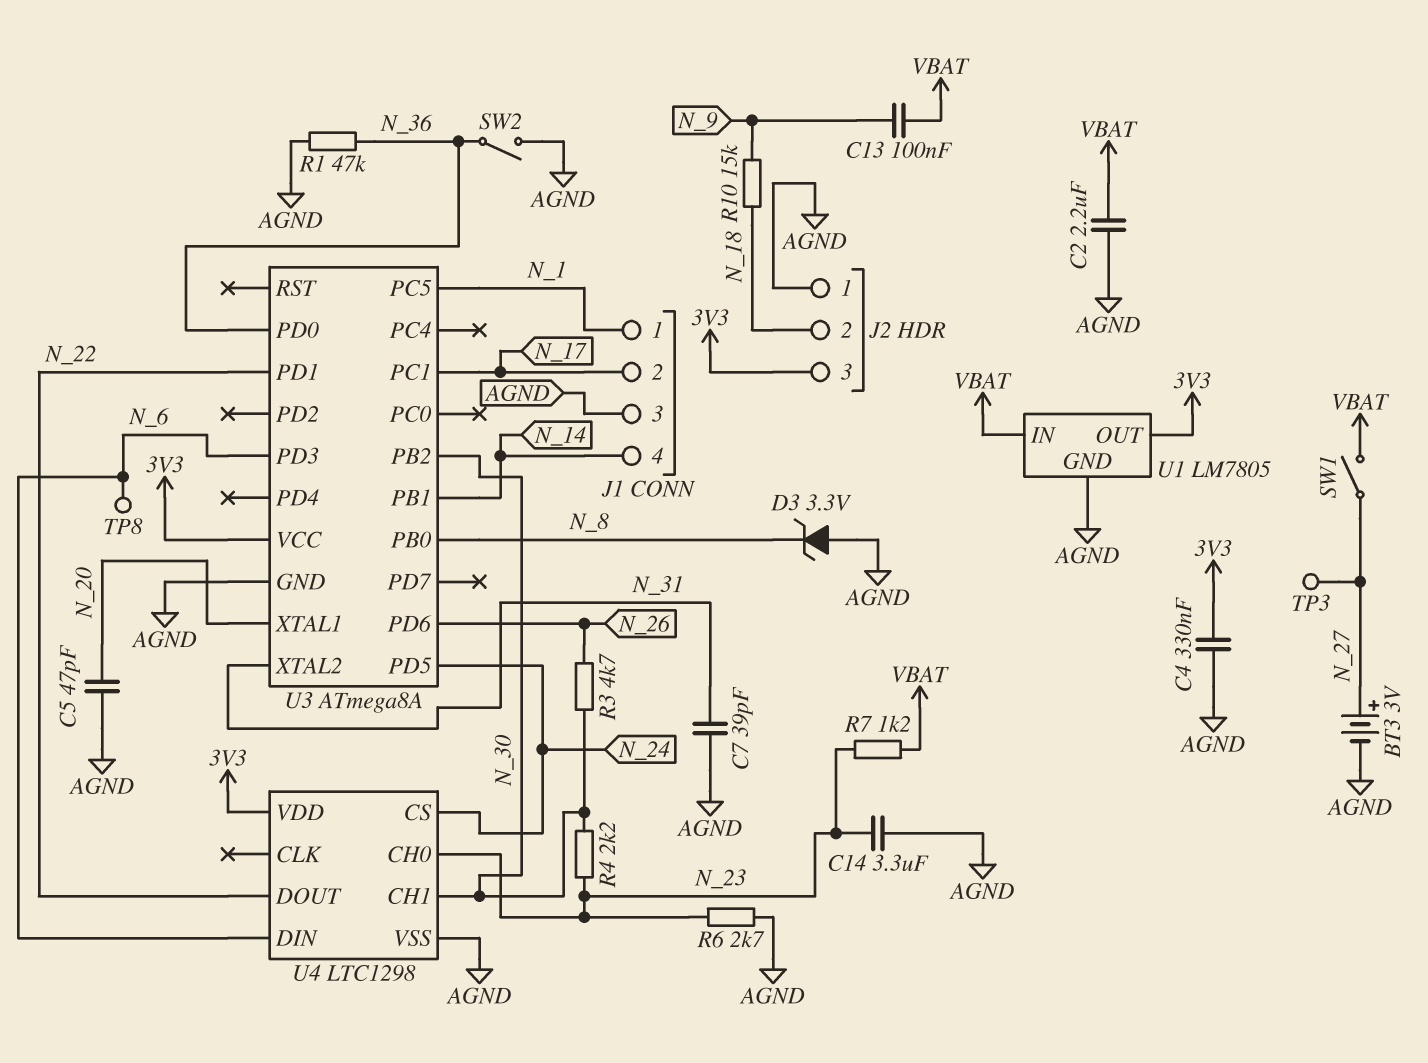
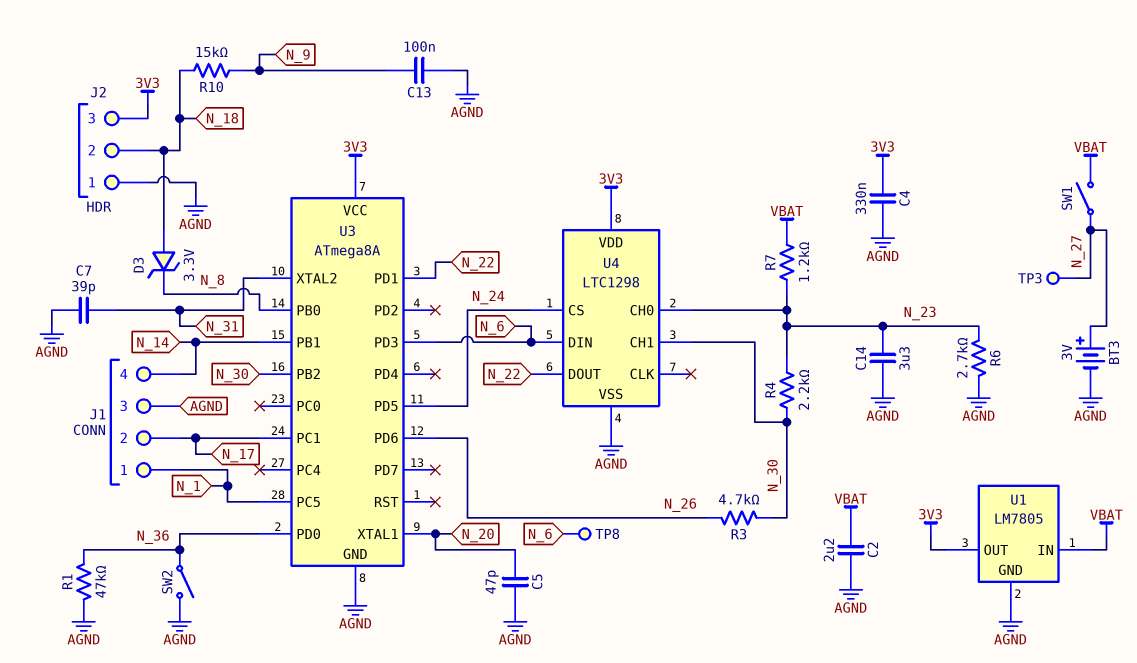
C13: 100nF (N_9, VBAT) -> 100nF (AGND, N_9)
D3: zener 3.3V (A AGND, K N_8) -> zener 3.3V (A N_18, K N_8)

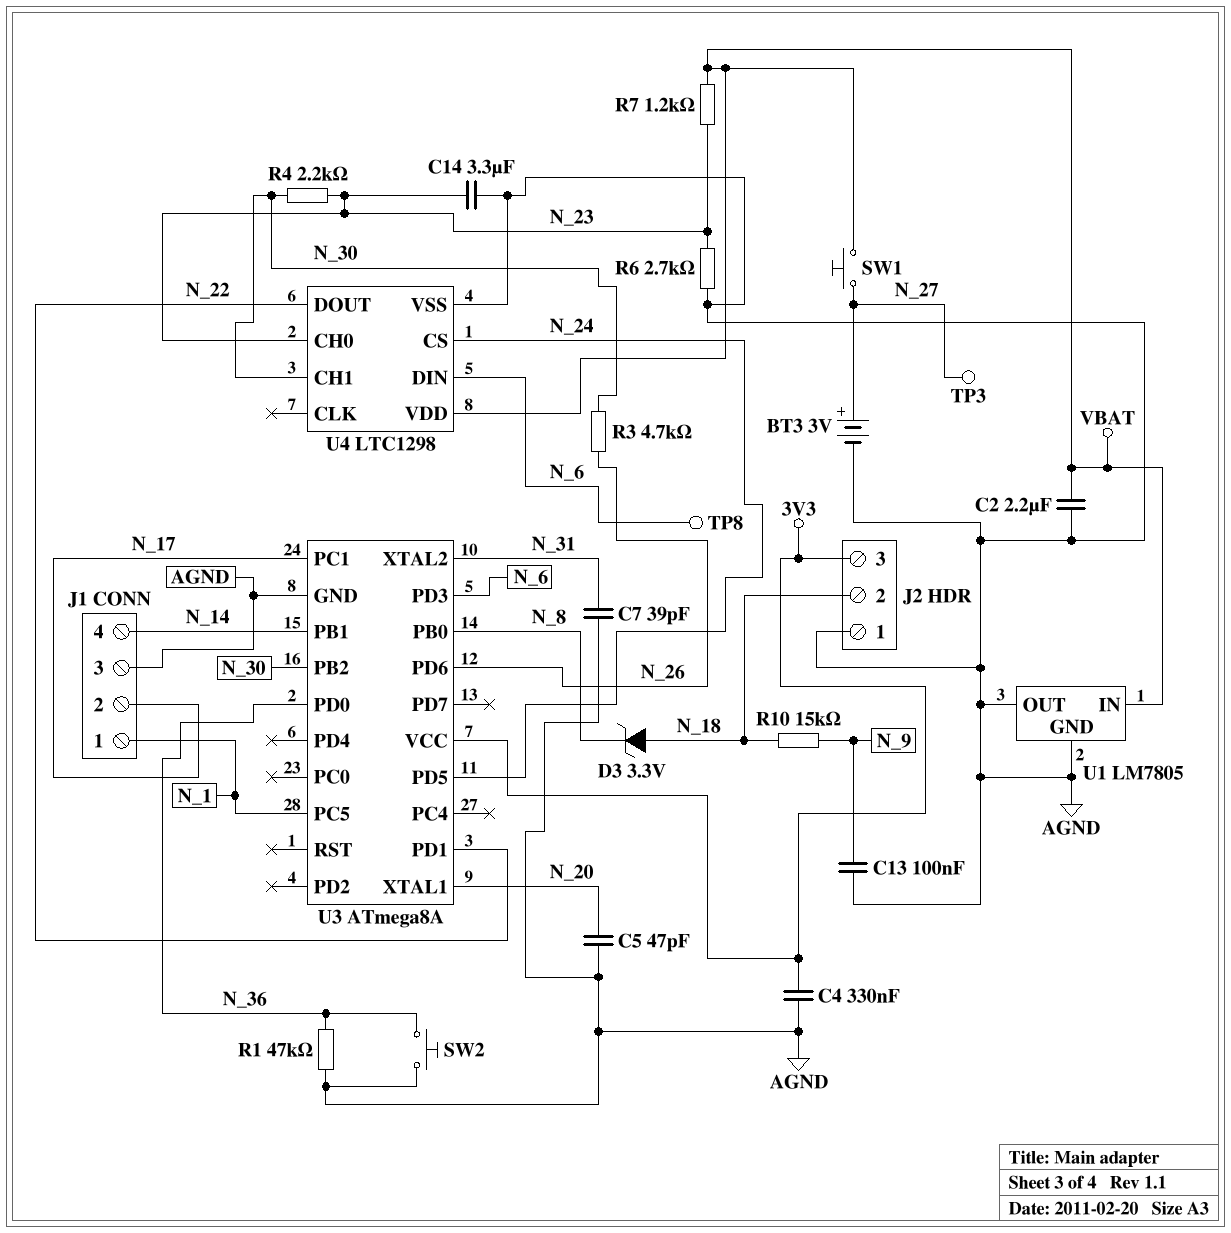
SW1: switch (N_27, VBAT) -> button (N_27, VBAT)
SW2: switch (AGND, N_36) -> button (AGND, N_36)
U1 pin OUT: 3V3 -> AGND
U4 pin VDD: 3V3 -> VBAT

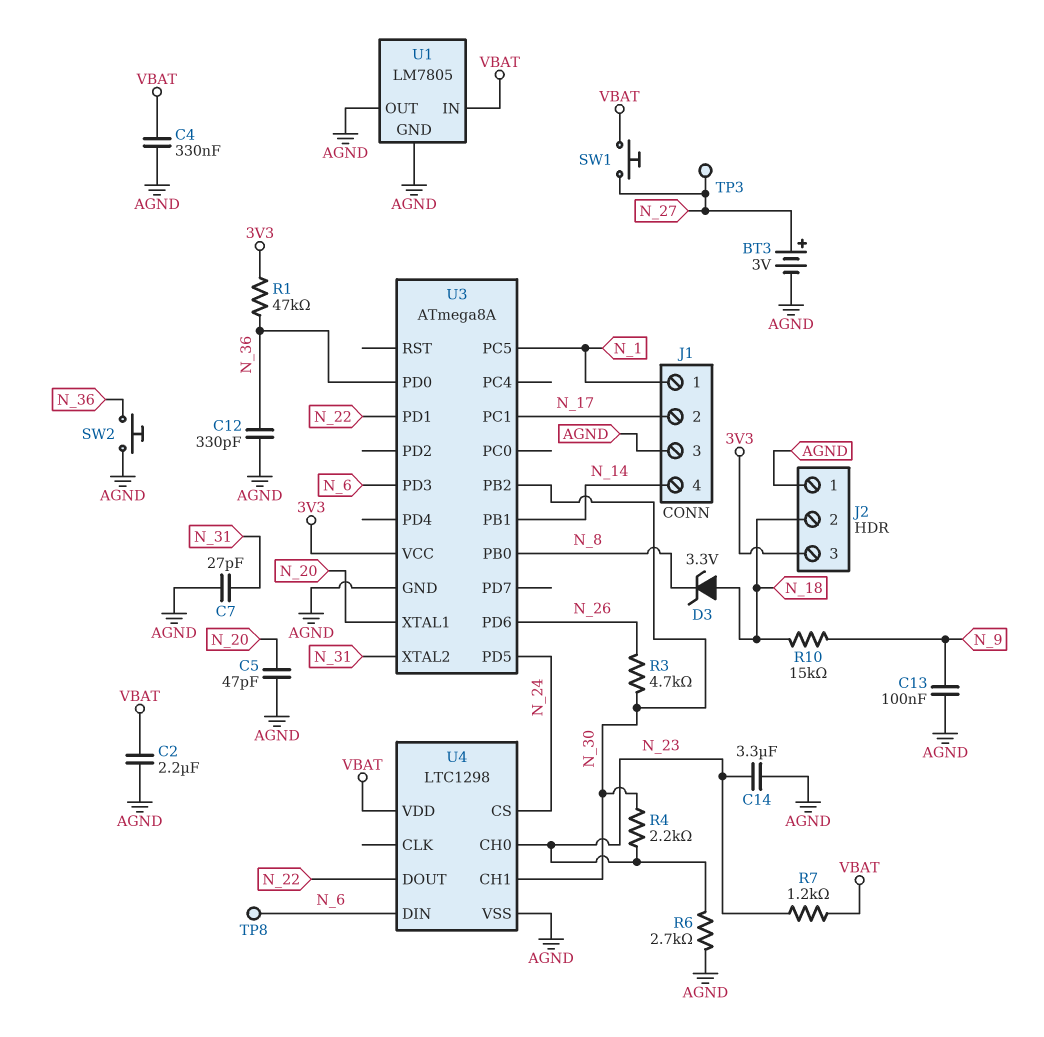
C4: 330nF (3V3, AGND) -> 330nF (AGND, VBAT)
C7: 39pF (AGND, N_31) -> 27pF (AGND, N_31)
C12: none -> 330pF (AGND, N_36)
R1: 47k (AGND, N_36) -> 47k (3V3, N_36)

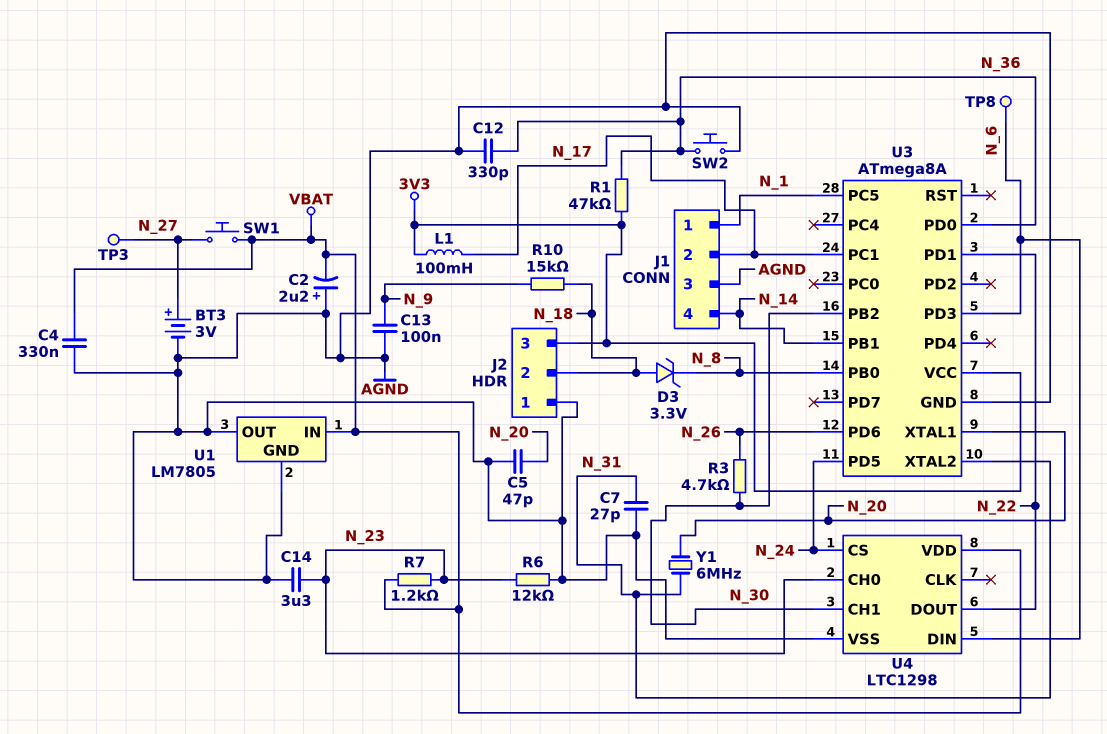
C2: 2.2uF (AGND, VBAT) -> 2.2uF (plus AGND, minus VBAT)
L1: none -> 100mH (3V3, N_17)
R4: 2.2k (N_23, N_30) -> none
R6: 2.7k (AGND, N_23) -> 12k (AGND, N_23)
Y1: none -> 6MHz (N_20, N_31)

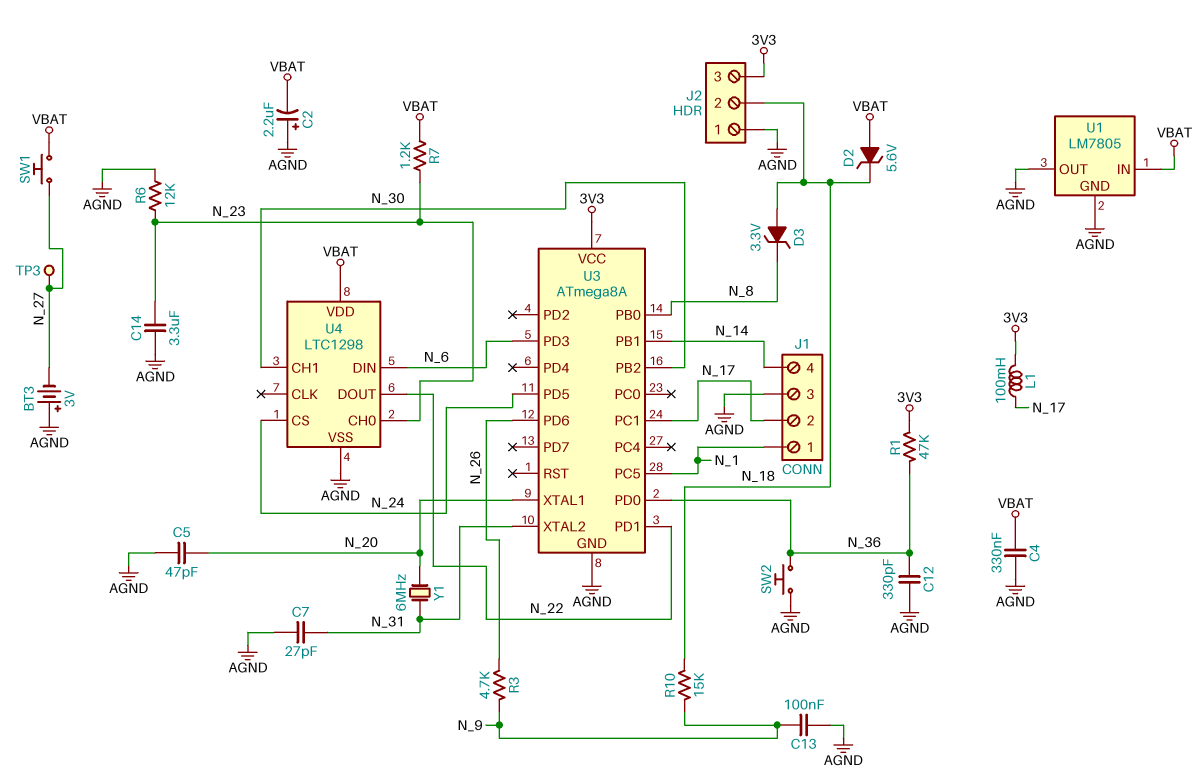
BT3: 3V (plus N_27, minus AGND) -> 3V (plus AGND, minus N_27)
D2: none -> zener 5.6V (A VBAT, K N_18)
R3: 4.7k (N_26, N_30) -> 4.7k (N_9, N_26)
TP8: test point (N_6) -> none

